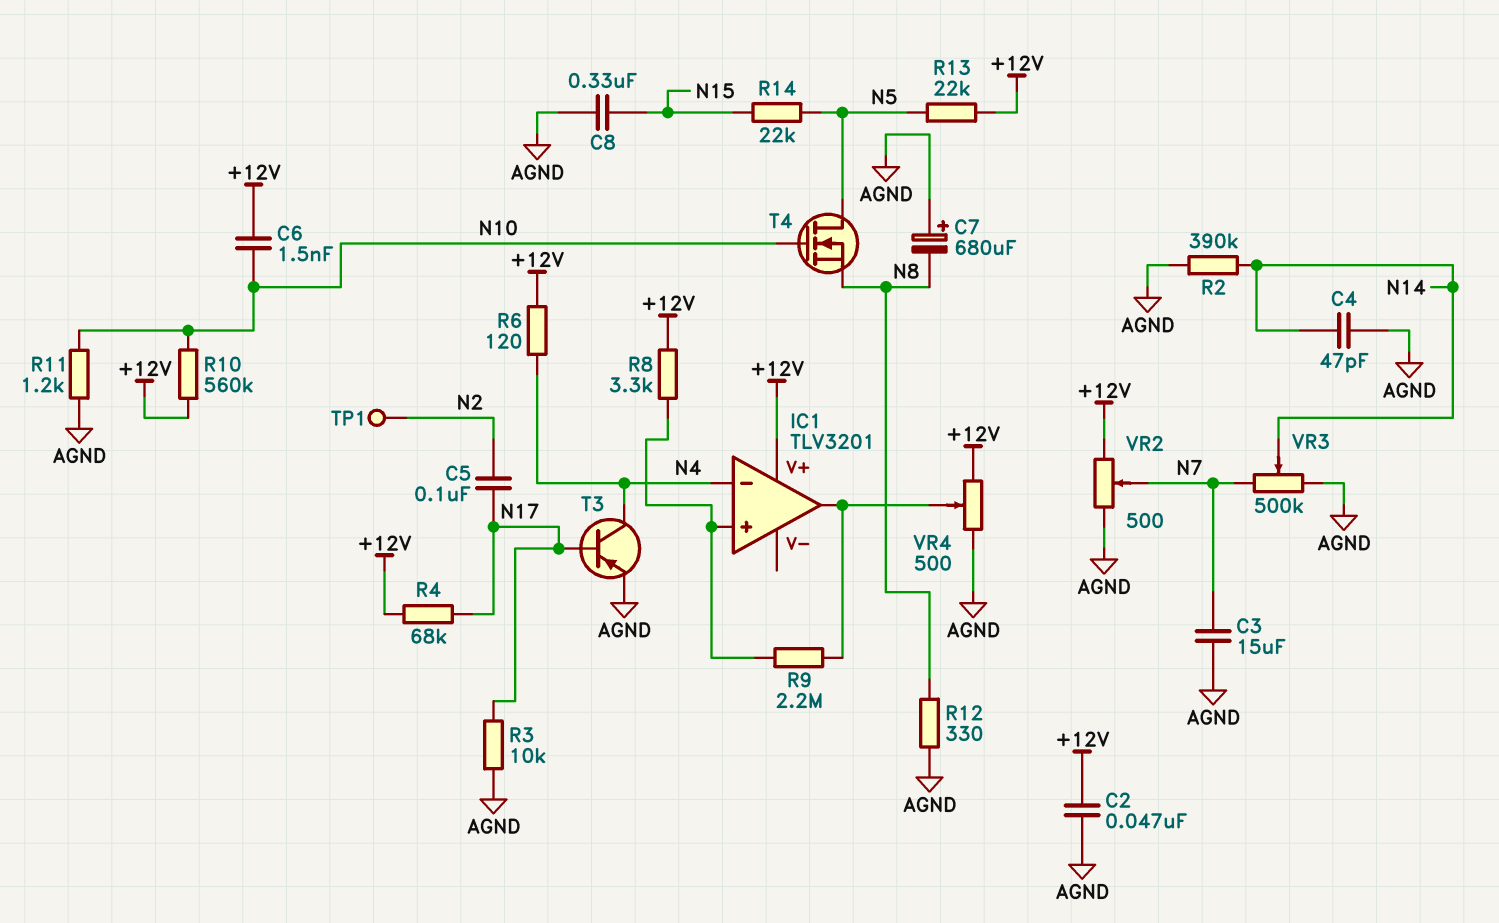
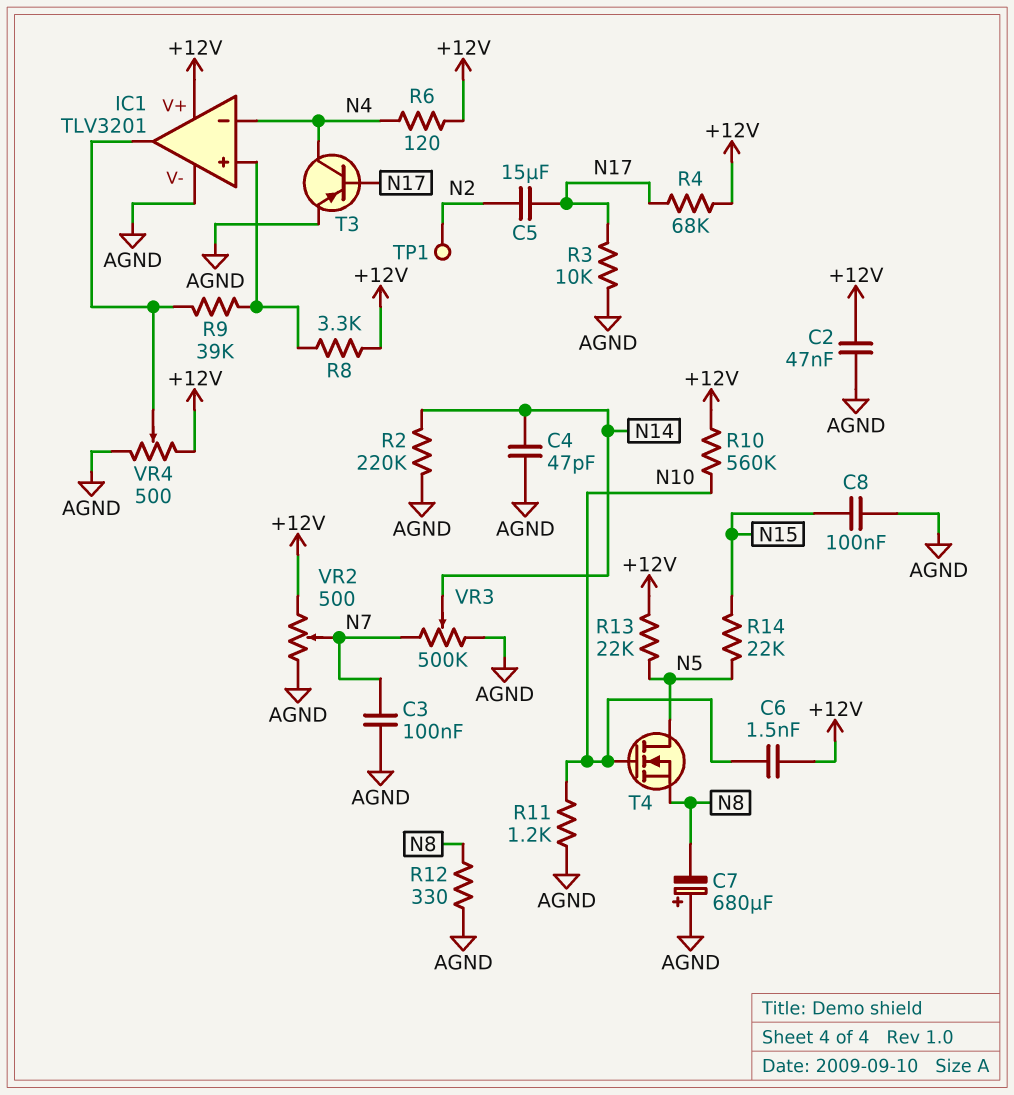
C3: 15uF (AGND, N7) -> 100nF (AGND, N7)
C5: 100nF (N2, N17) -> 15uF (N2, N17)
C8: 330nF (AGND, N15) -> 100nF (AGND, N15)
IC1 pin V-: none -> AGND
R2: 390k (AGND, N14) -> 220k (AGND, N14)
R9: 2.2M (IC1/in+, IC1/out) -> 39k (IC1/in+, IC1/out)

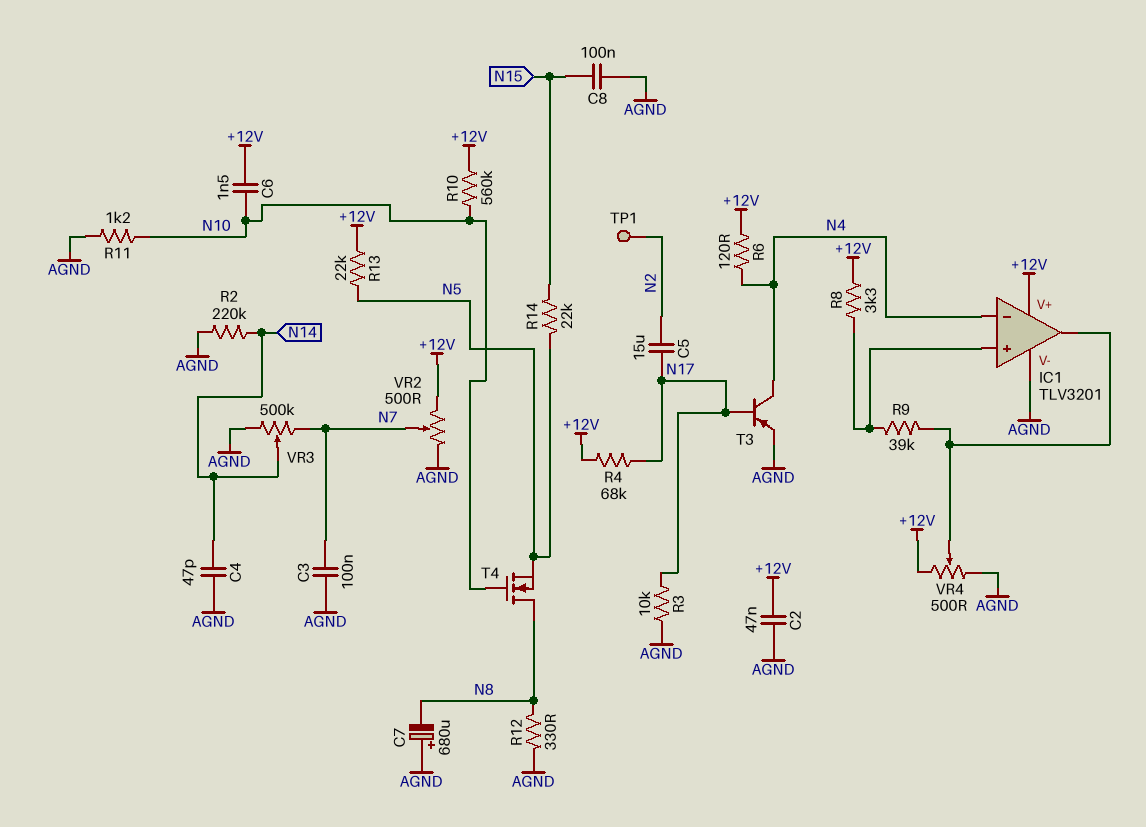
T4: NMOS (G N10, D N5, S N8) -> NMOS (G N10, D N8, S N5)

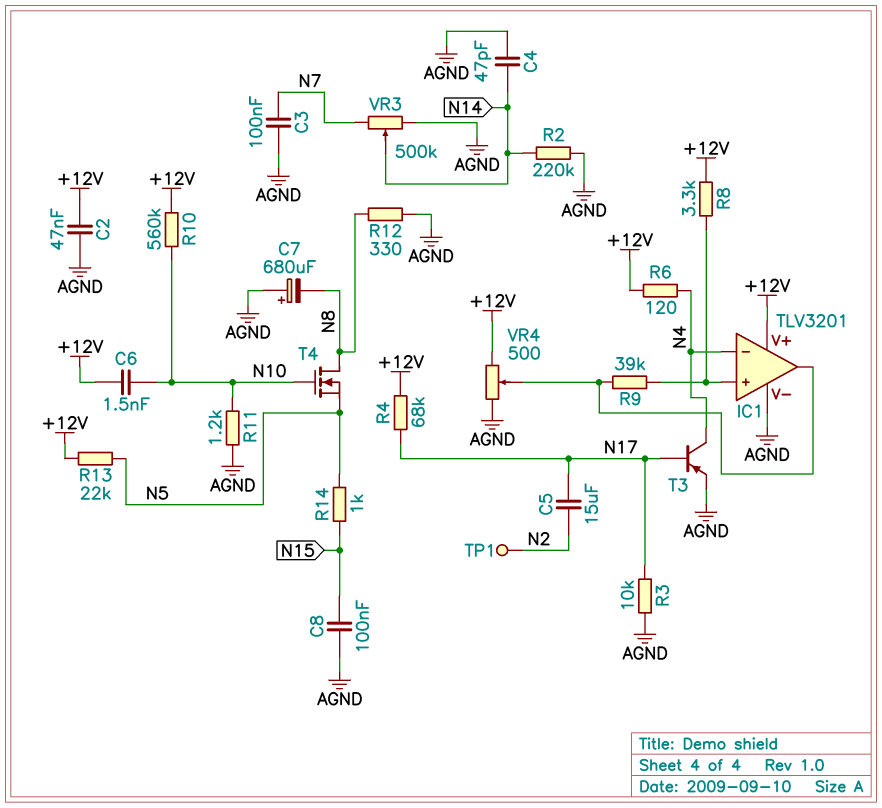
R14: 22k (N5, N15) -> 1k (N5, N15)
VR2: 500 (+12V, AGND, wiper N7) -> none

